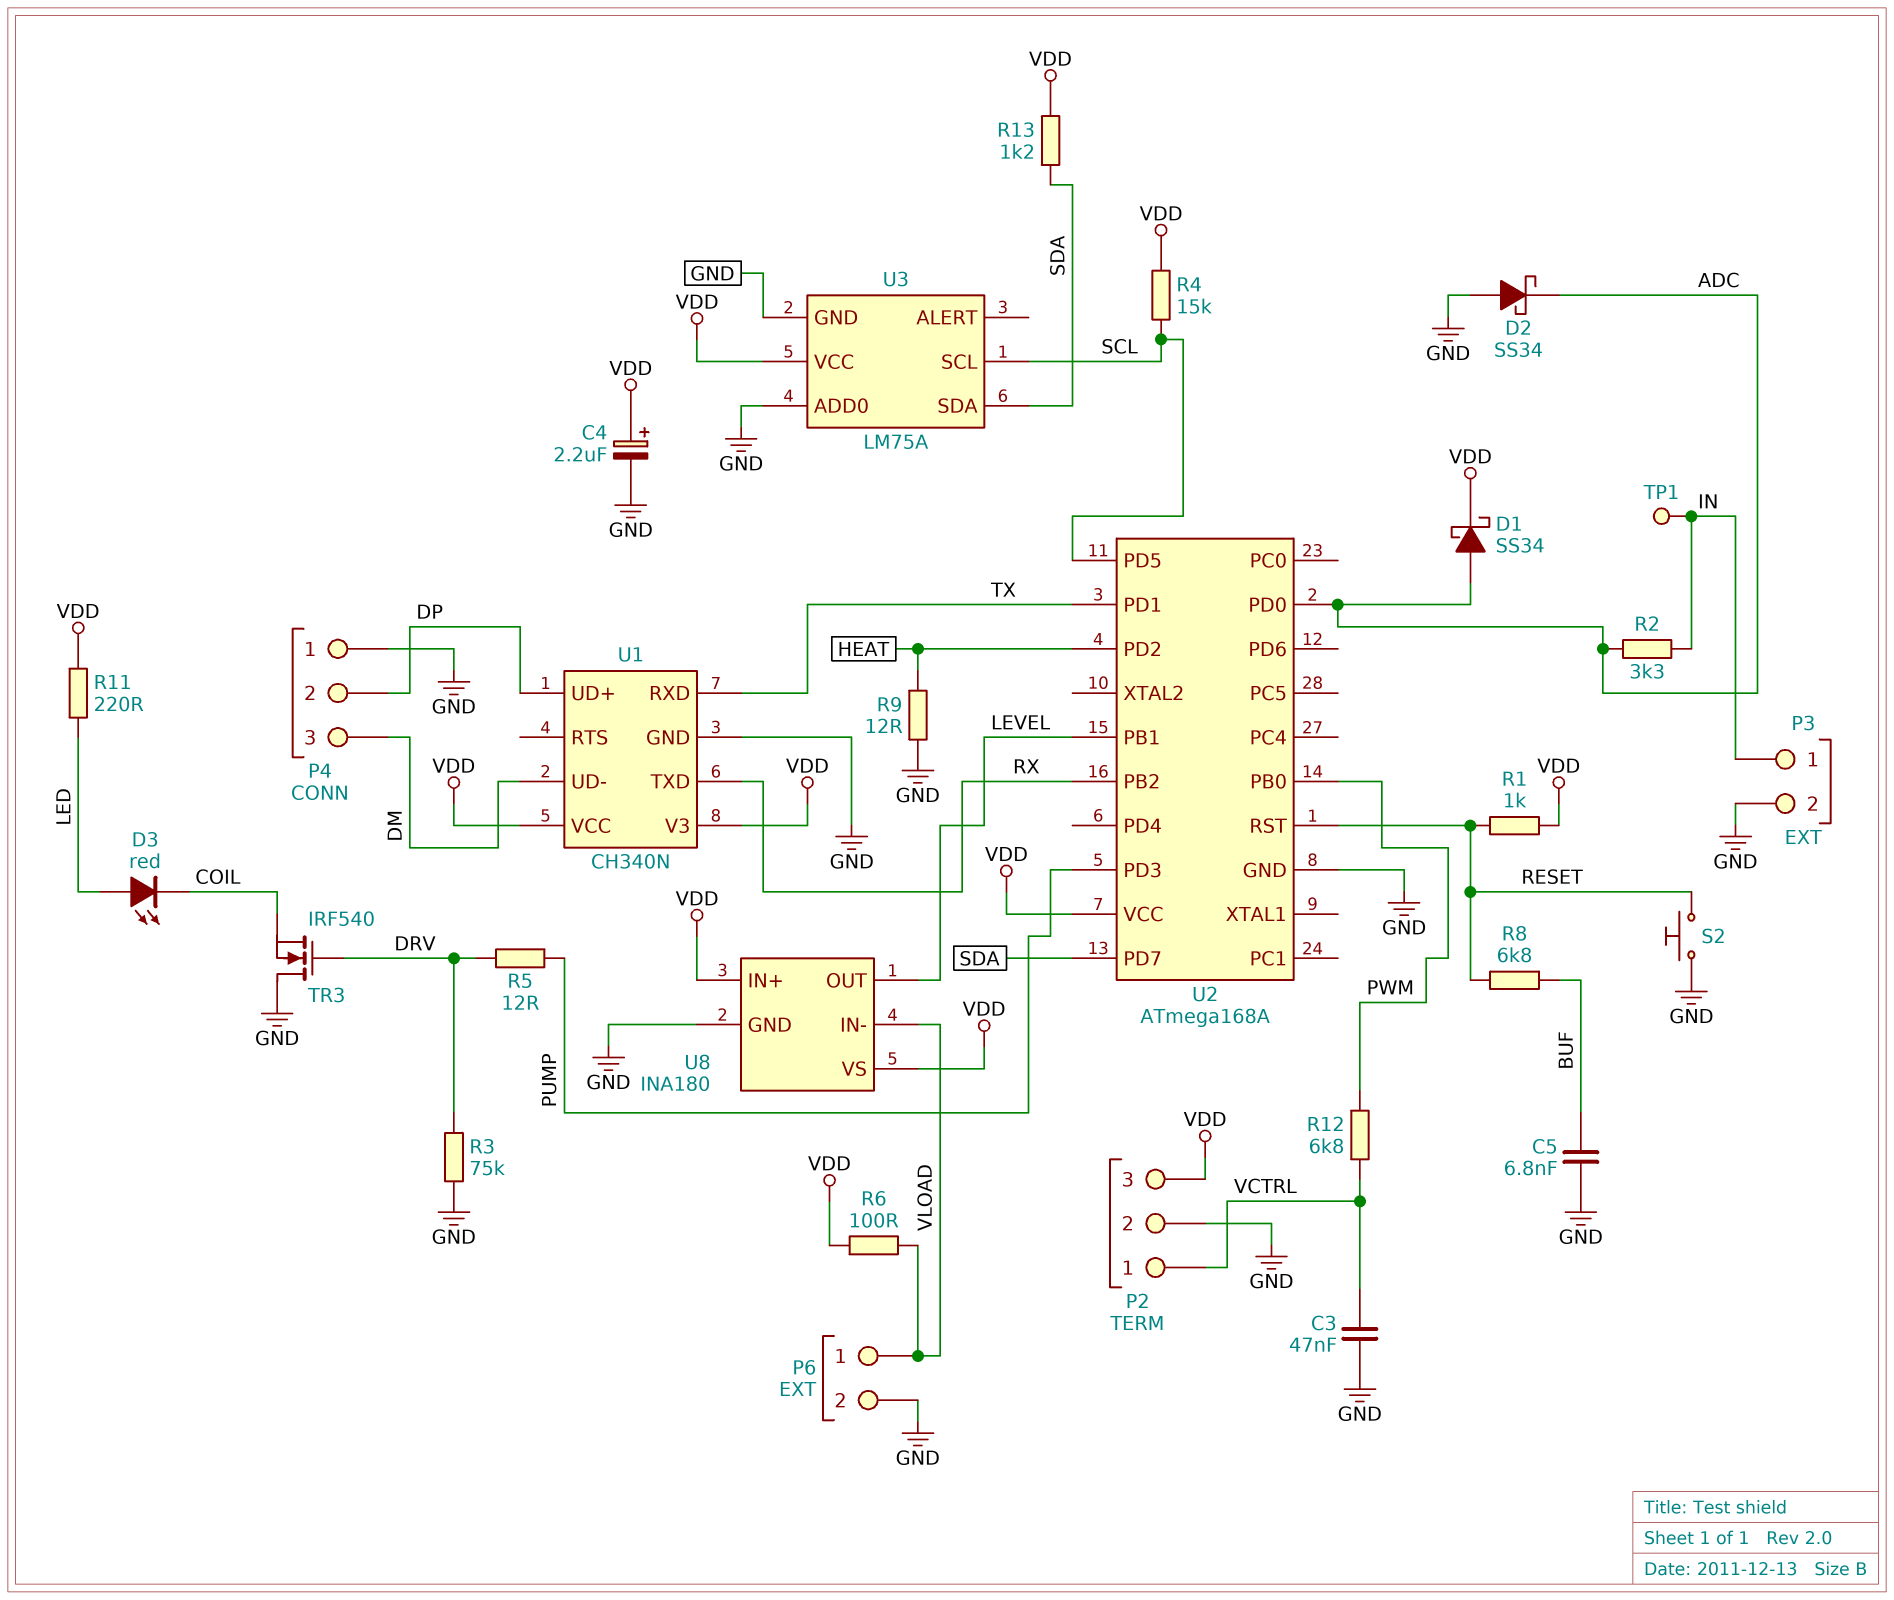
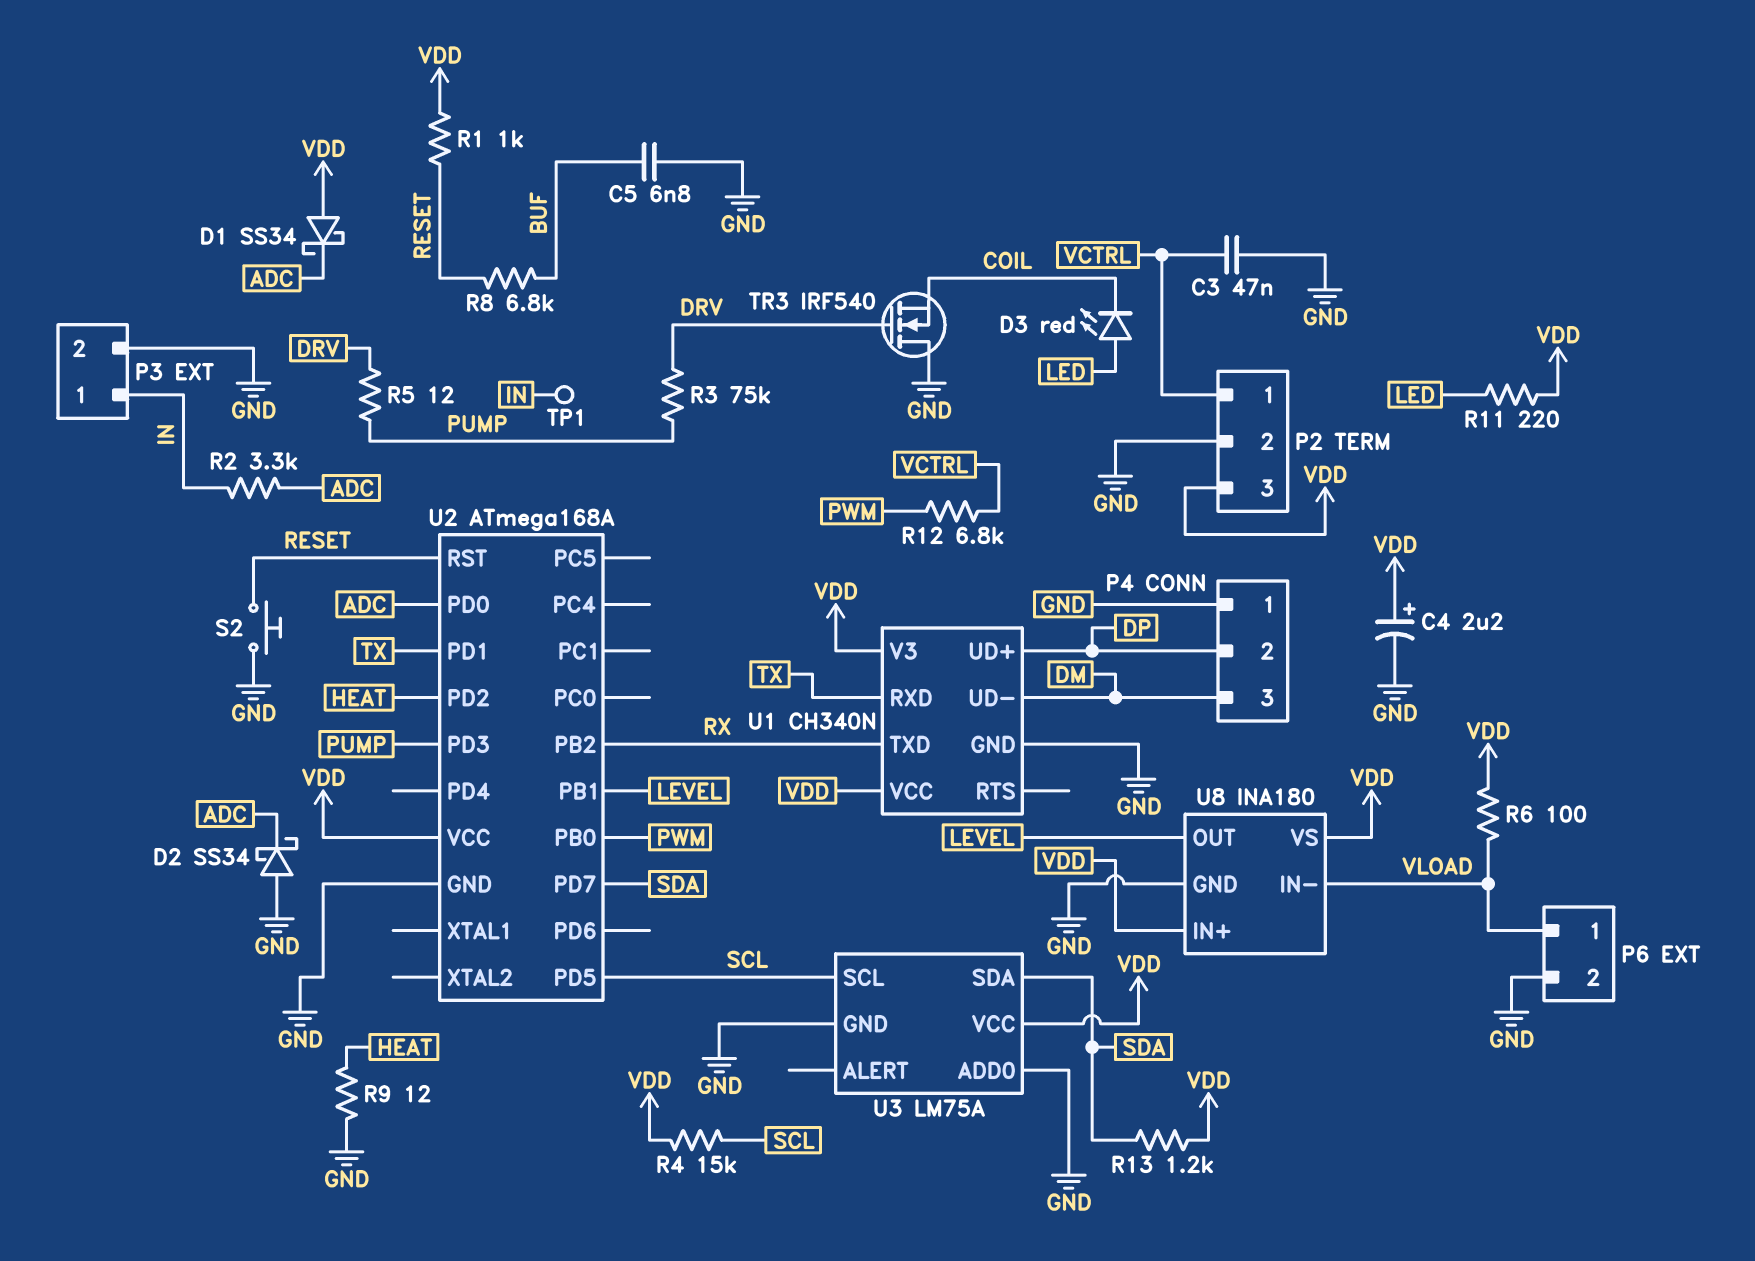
D1: schottky SS34 (A ADC, K VDD) -> schottky SS34 (A VDD, K ADC)
R3: 75k (DRV, GND) -> 75k (DRV, PUMP)

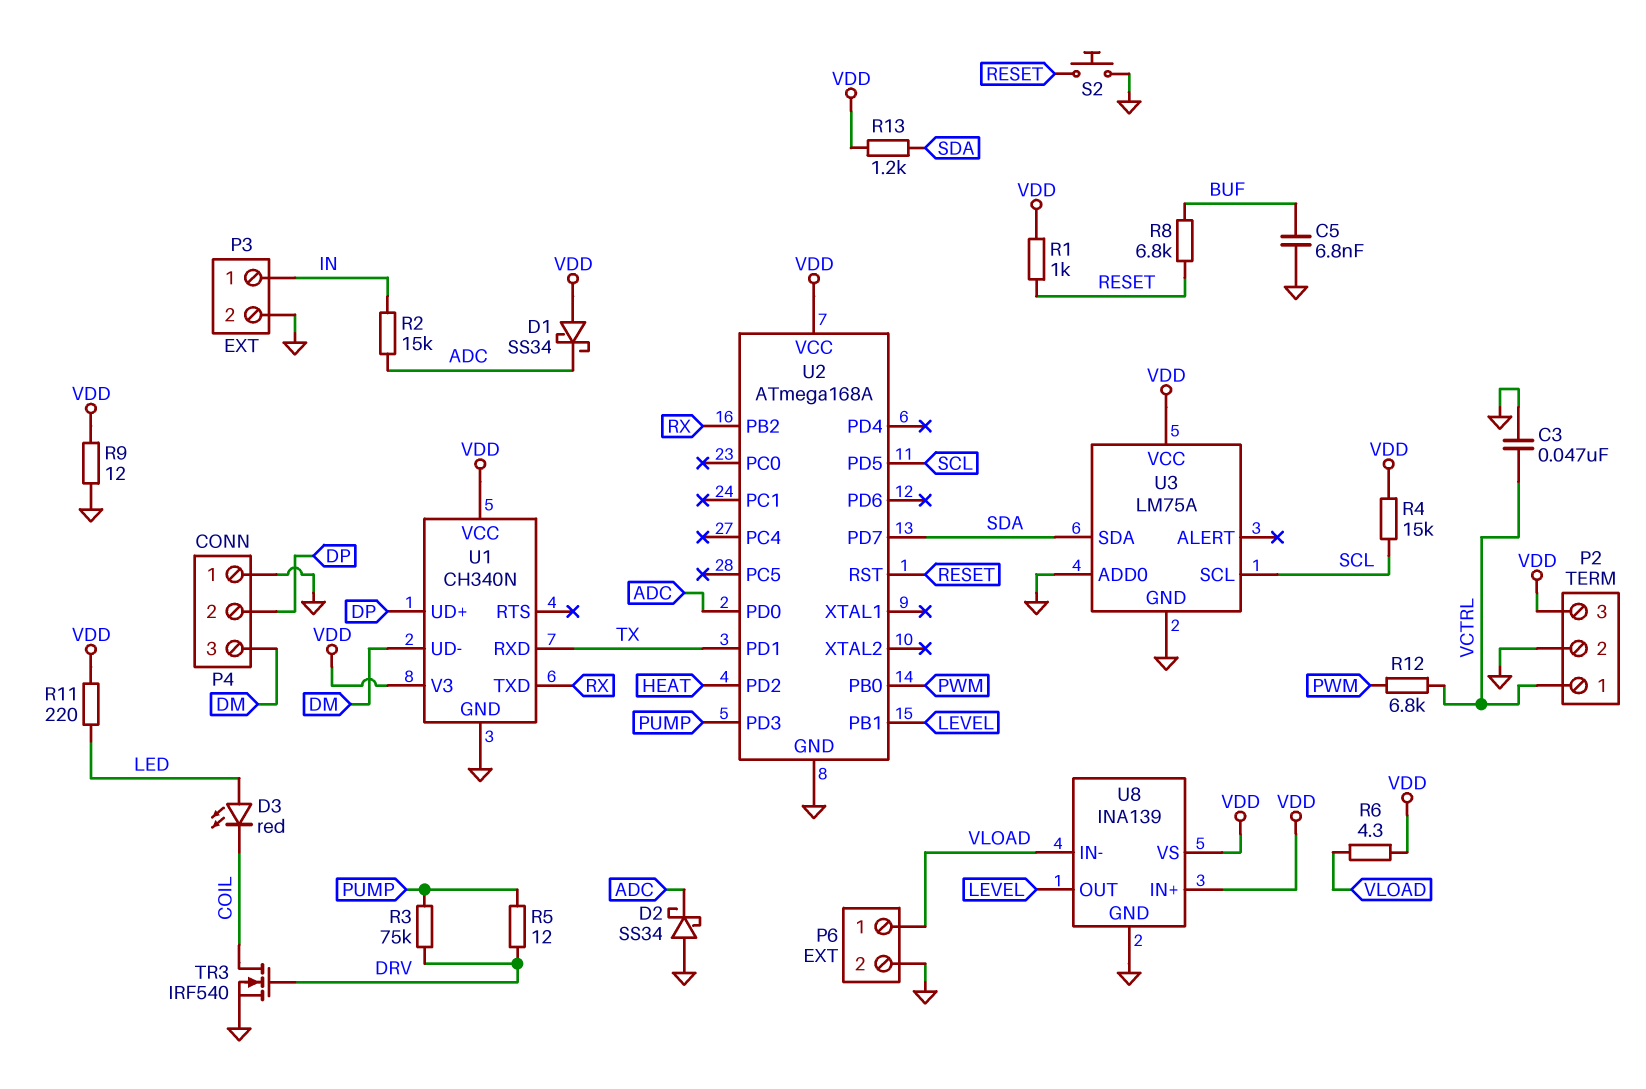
C4: 2.2uF (plus VDD, minus GND) -> none
R2: 3.3k (ADC, IN) -> 15k (ADC, IN)
R6: 100 (VDD, VLOAD) -> 4.3 (VDD, VLOAD)
R9: 12 (GND, HEAT) -> 12 (GND, VDD)
TP1: test point (IN) -> none
TR3: NMOS IRF540 (G DRV, D GND, S COIL) -> NMOS IRF540 (G DRV, D COIL, S GND)
U8: INA180 -> INA139

